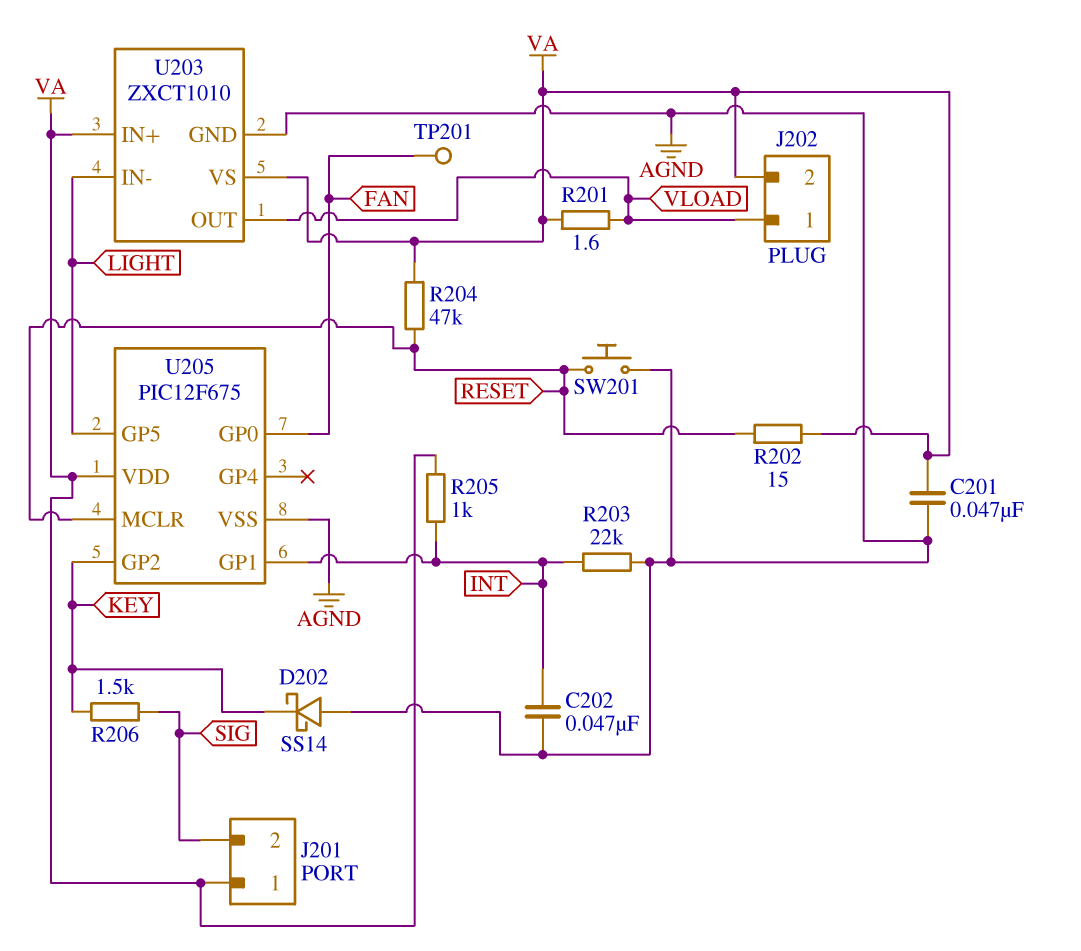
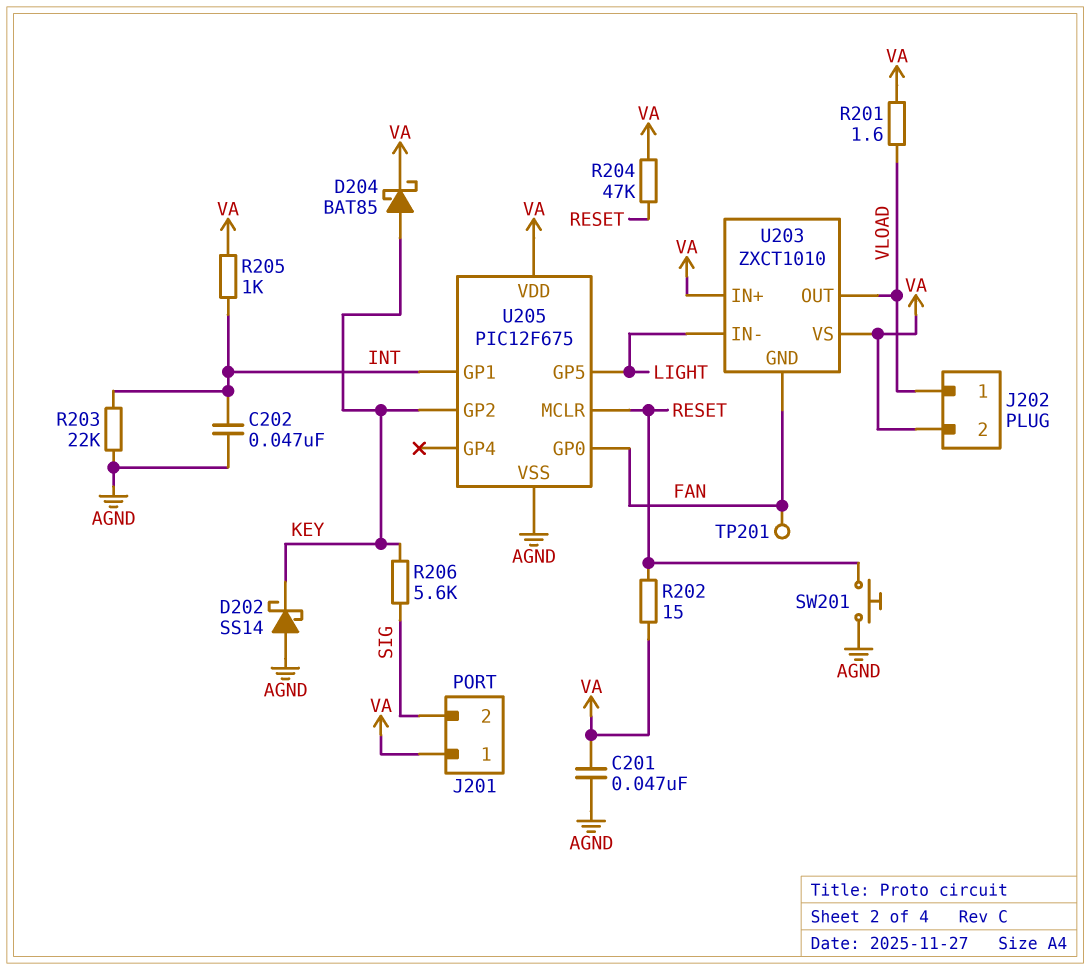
D204: none -> schottky BAT85 (A KEY, K VA)
R206: 1.5k (KEY, SIG) -> 5.6k (KEY, SIG)
U203 pin GND: AGND -> FAN

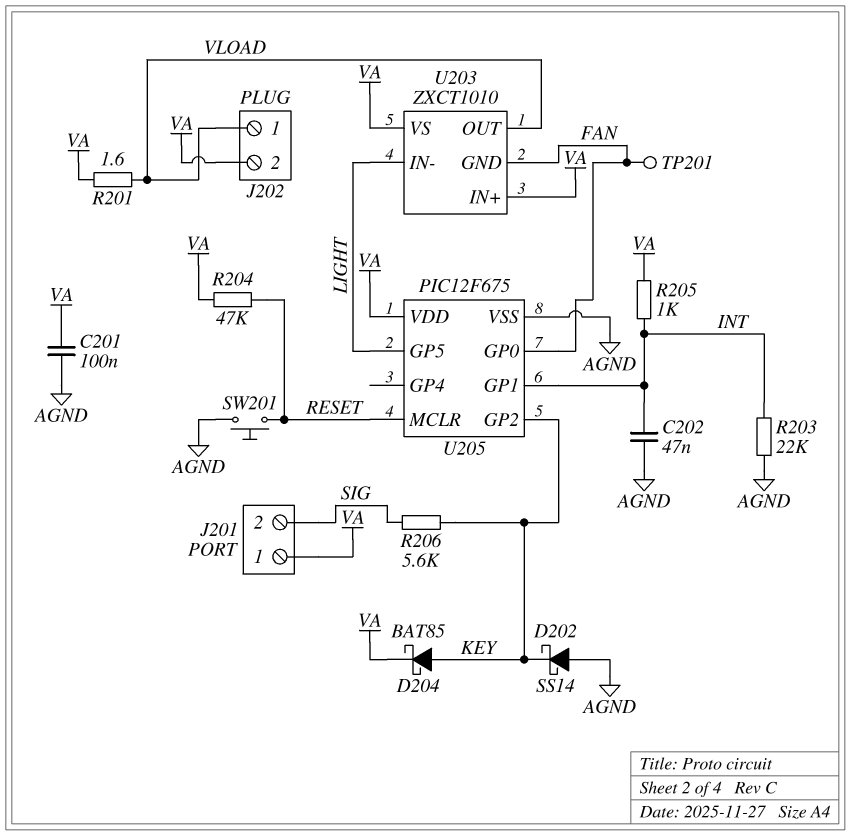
C201: 47nF (AGND, VA) -> 100nF (AGND, VA)
R202: 15 (RESET, VA) -> none

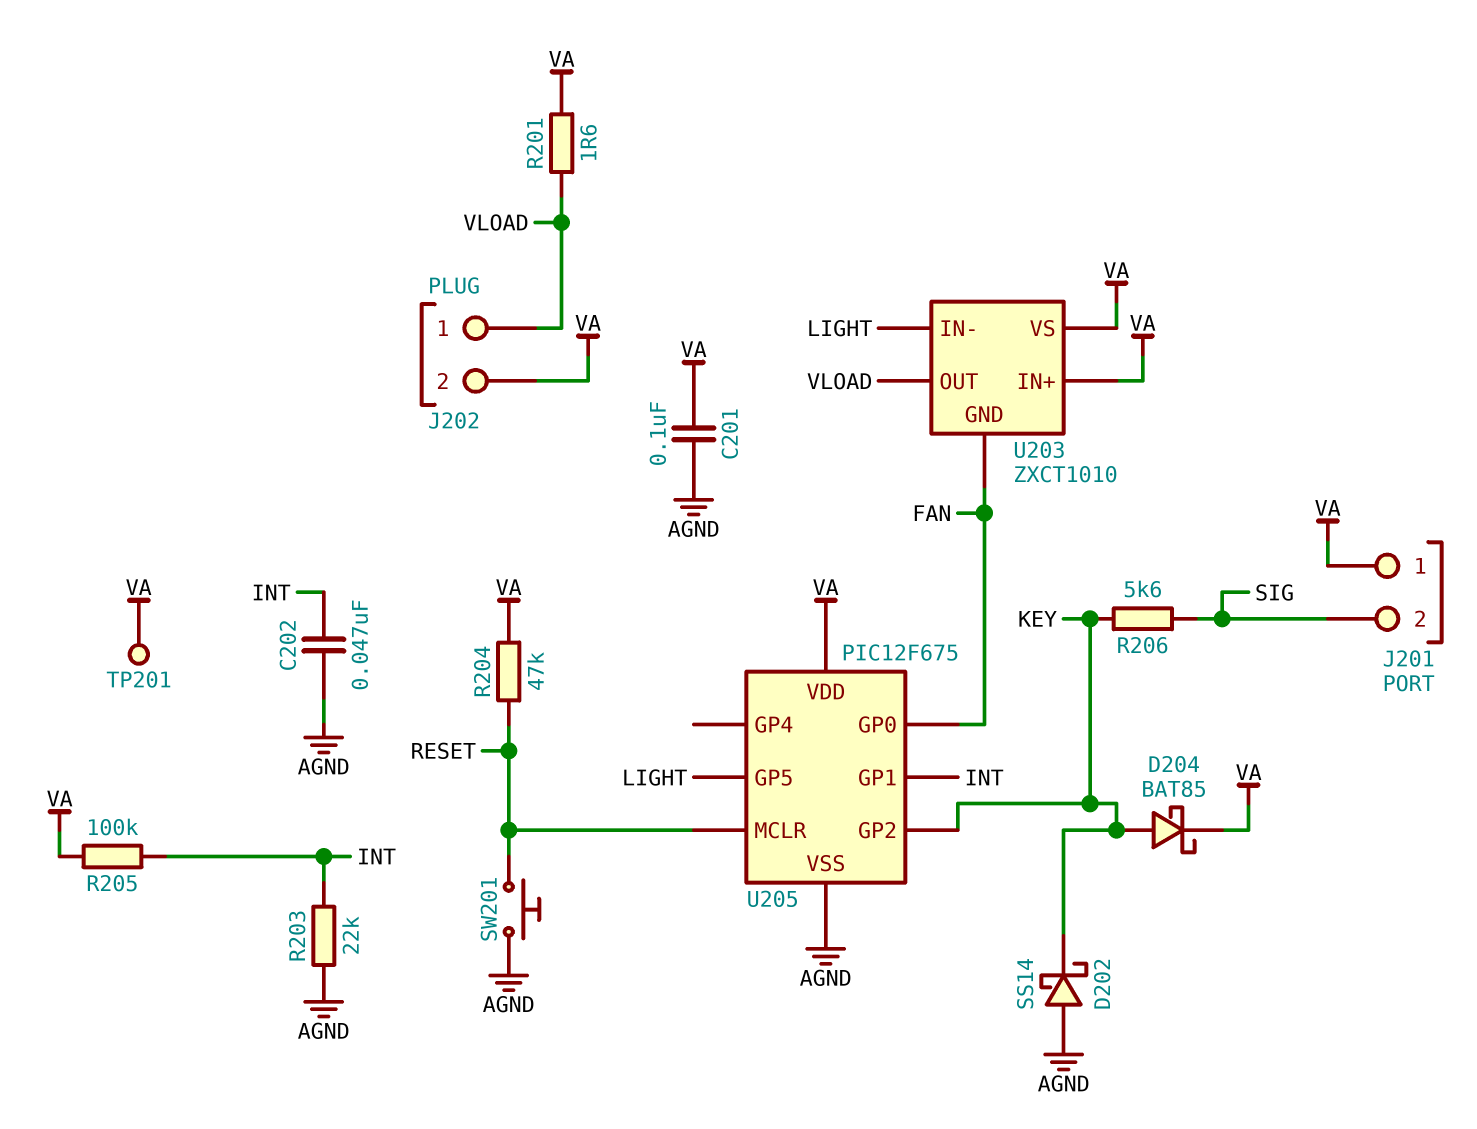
R205: 1k (INT, VA) -> 100k (INT, VA)
TP201: test point (FAN) -> test point (VA)

